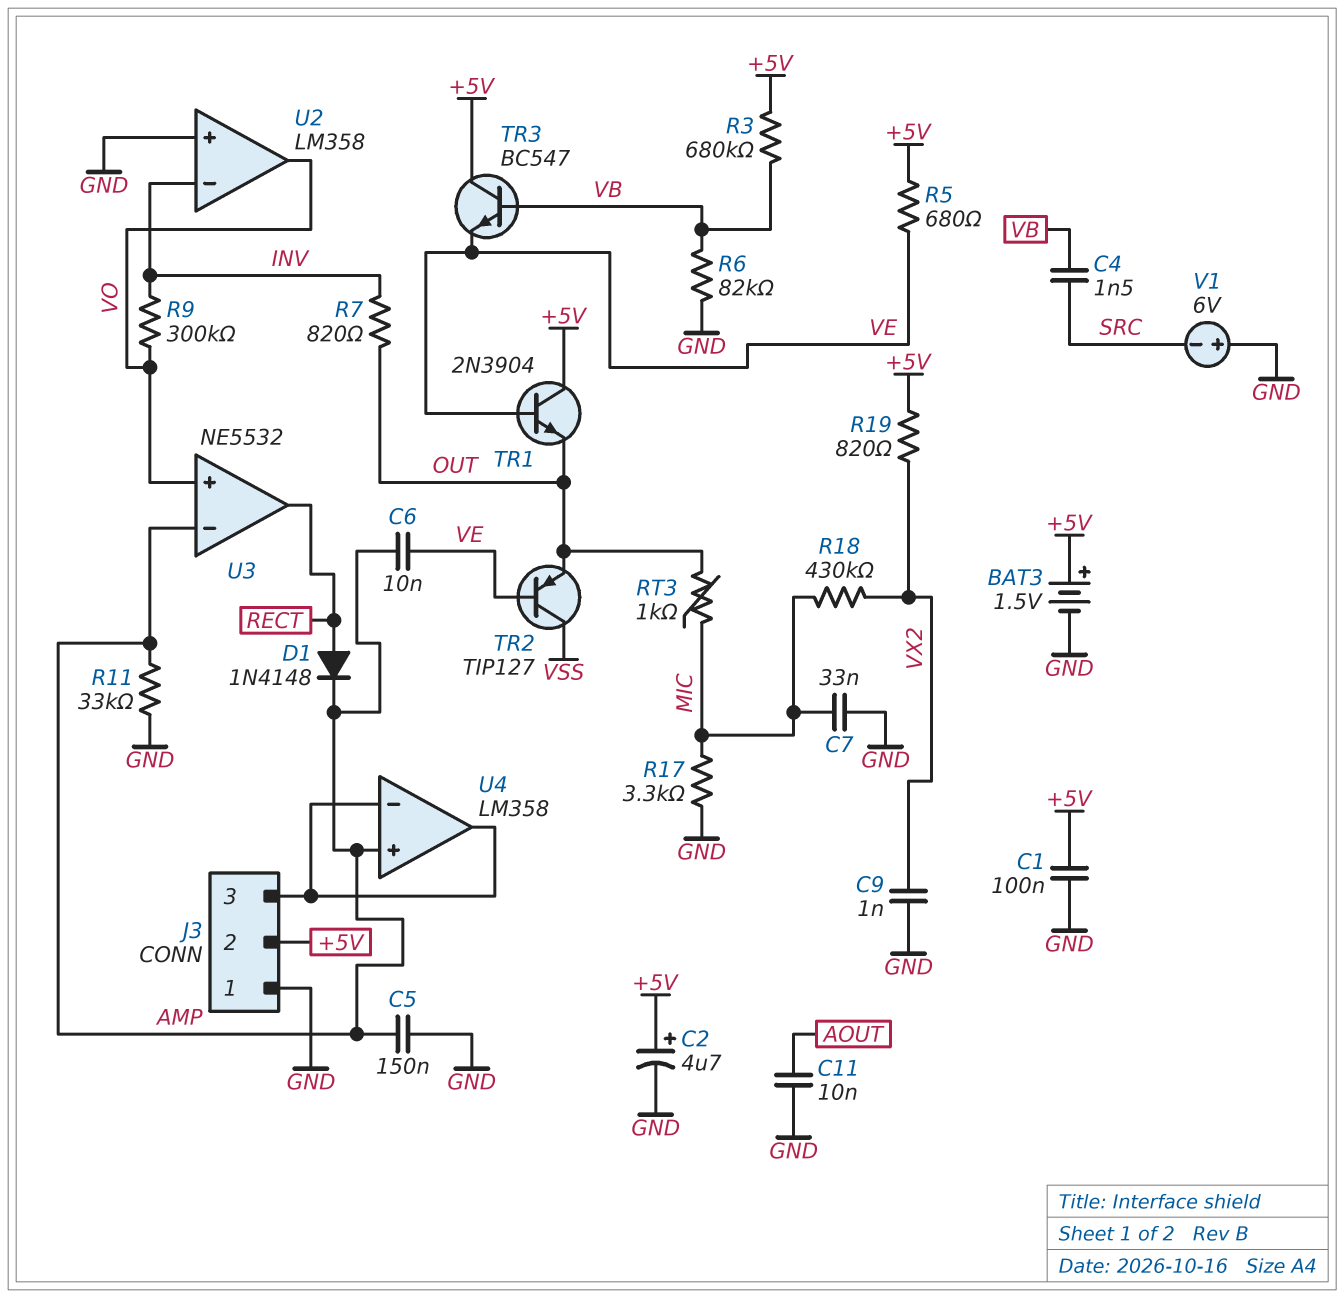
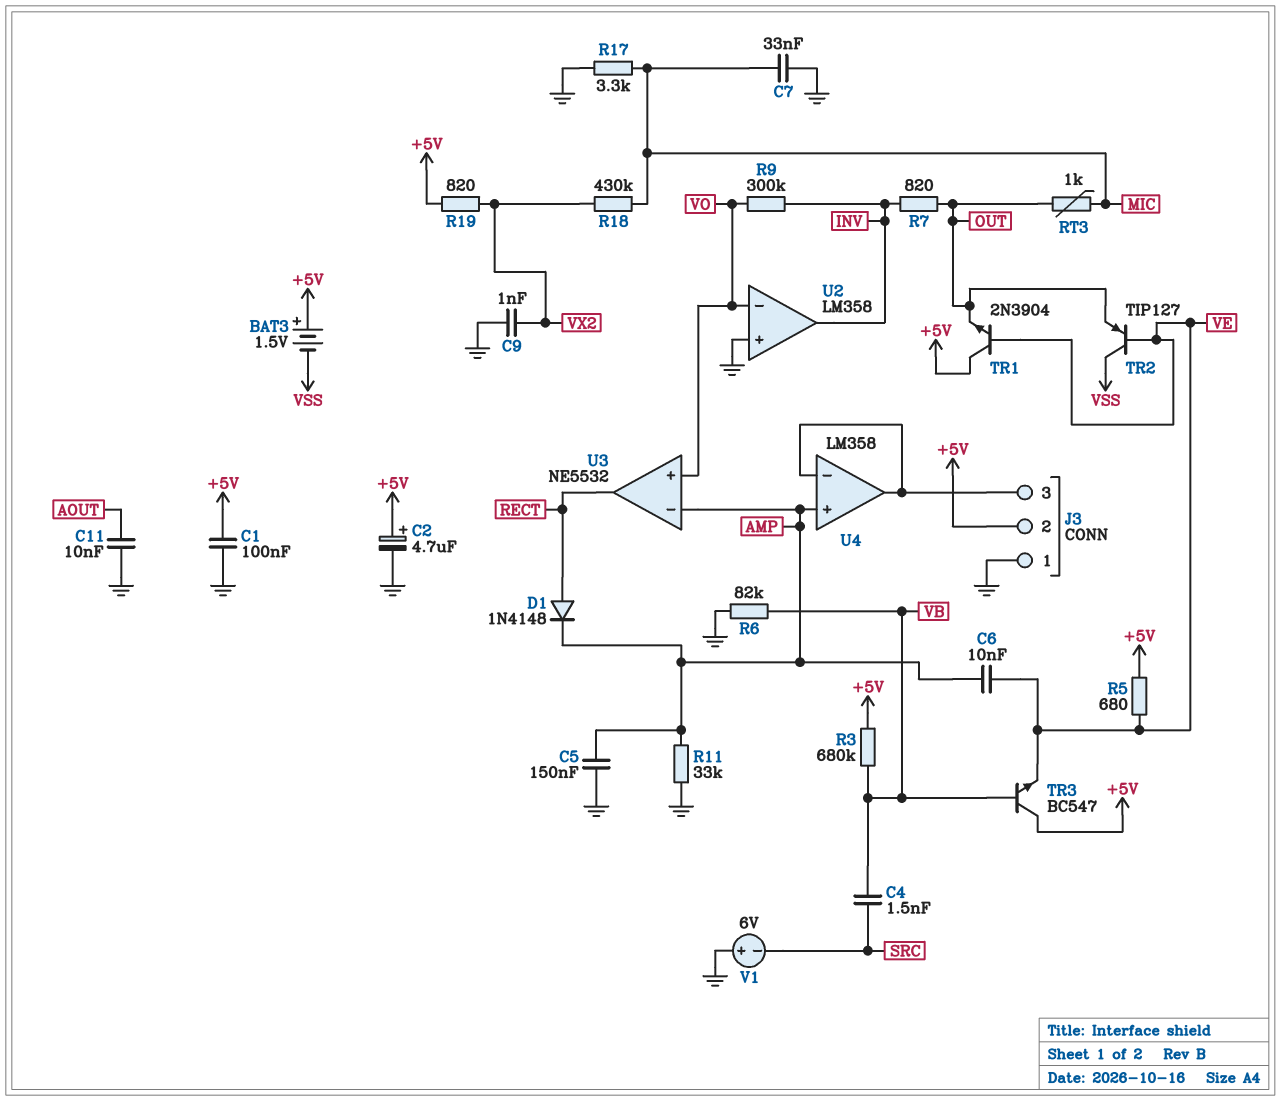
BAT3: 1.5V (plus +5V, minus GND) -> 1.5V (plus +5V, minus VSS)
U2 pin in-: INV -> VO
U2 pin out: VO -> INV

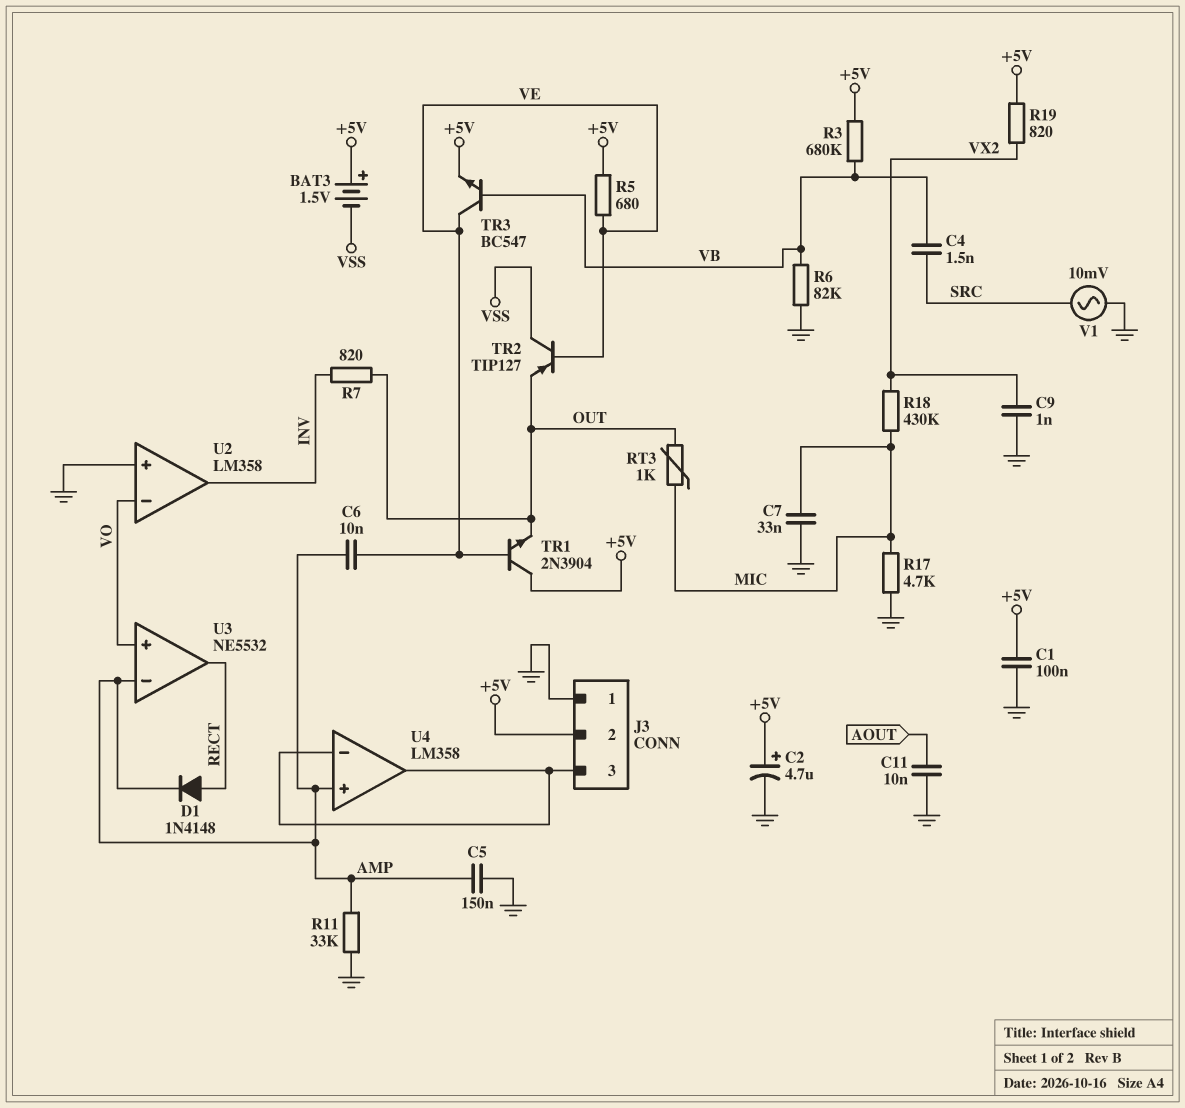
R9: 300k (INV, VO) -> none
R17: 3.3k (GND, MIC) -> 4.7k (GND, MIC)
TR3: NPN BC547 (B VB, C +5V, E VE) -> NPN BC547 (B VB, C VE, E +5V)
V1: 6V (plus GND, minus SRC) -> AC 10mV (GND, SRC)

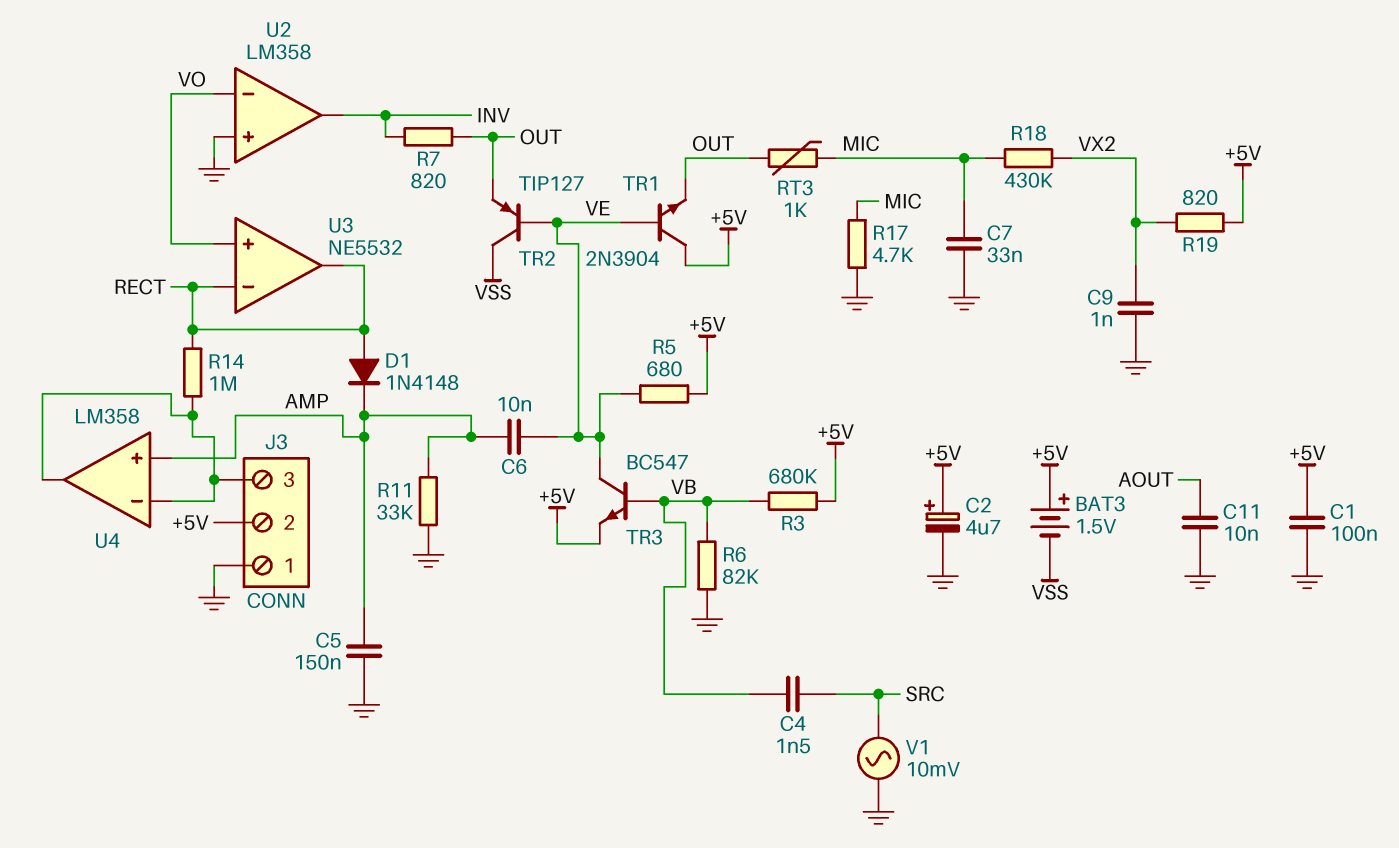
R14: none -> 1M (J3/3, RECT)
U3 pin in-: AMP -> RECT

